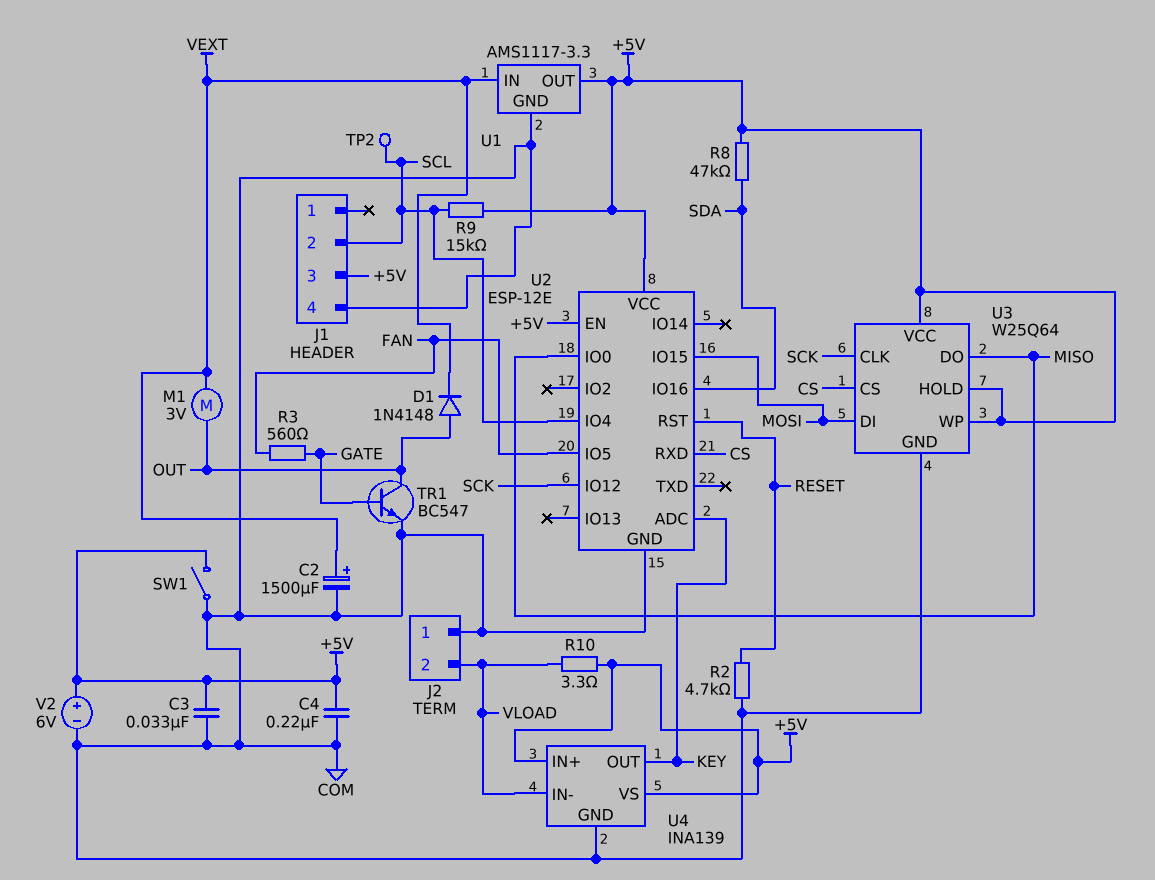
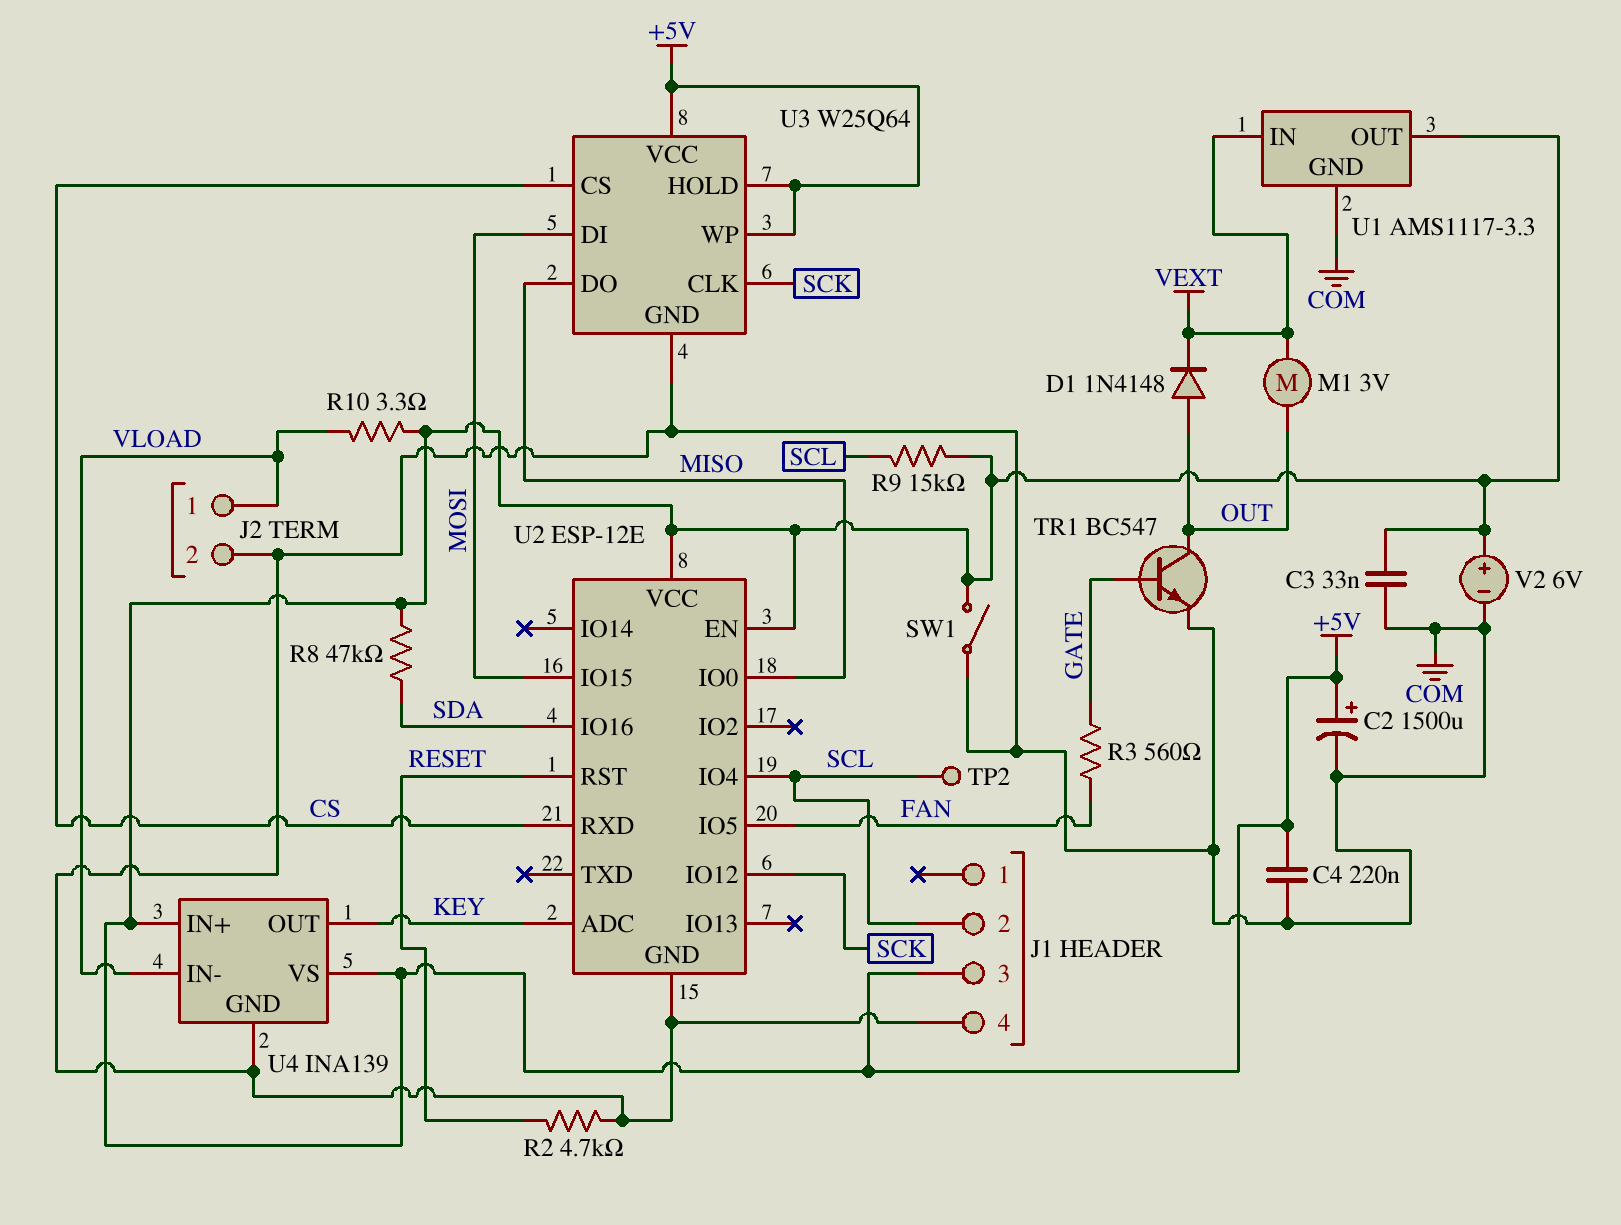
C2: 1500uF (plus VEXT, minus COM) -> 1500uF (plus +5V, minus COM)
J2 pin 1: COM -> VLOAD
J2 pin 2: VLOAD -> COM

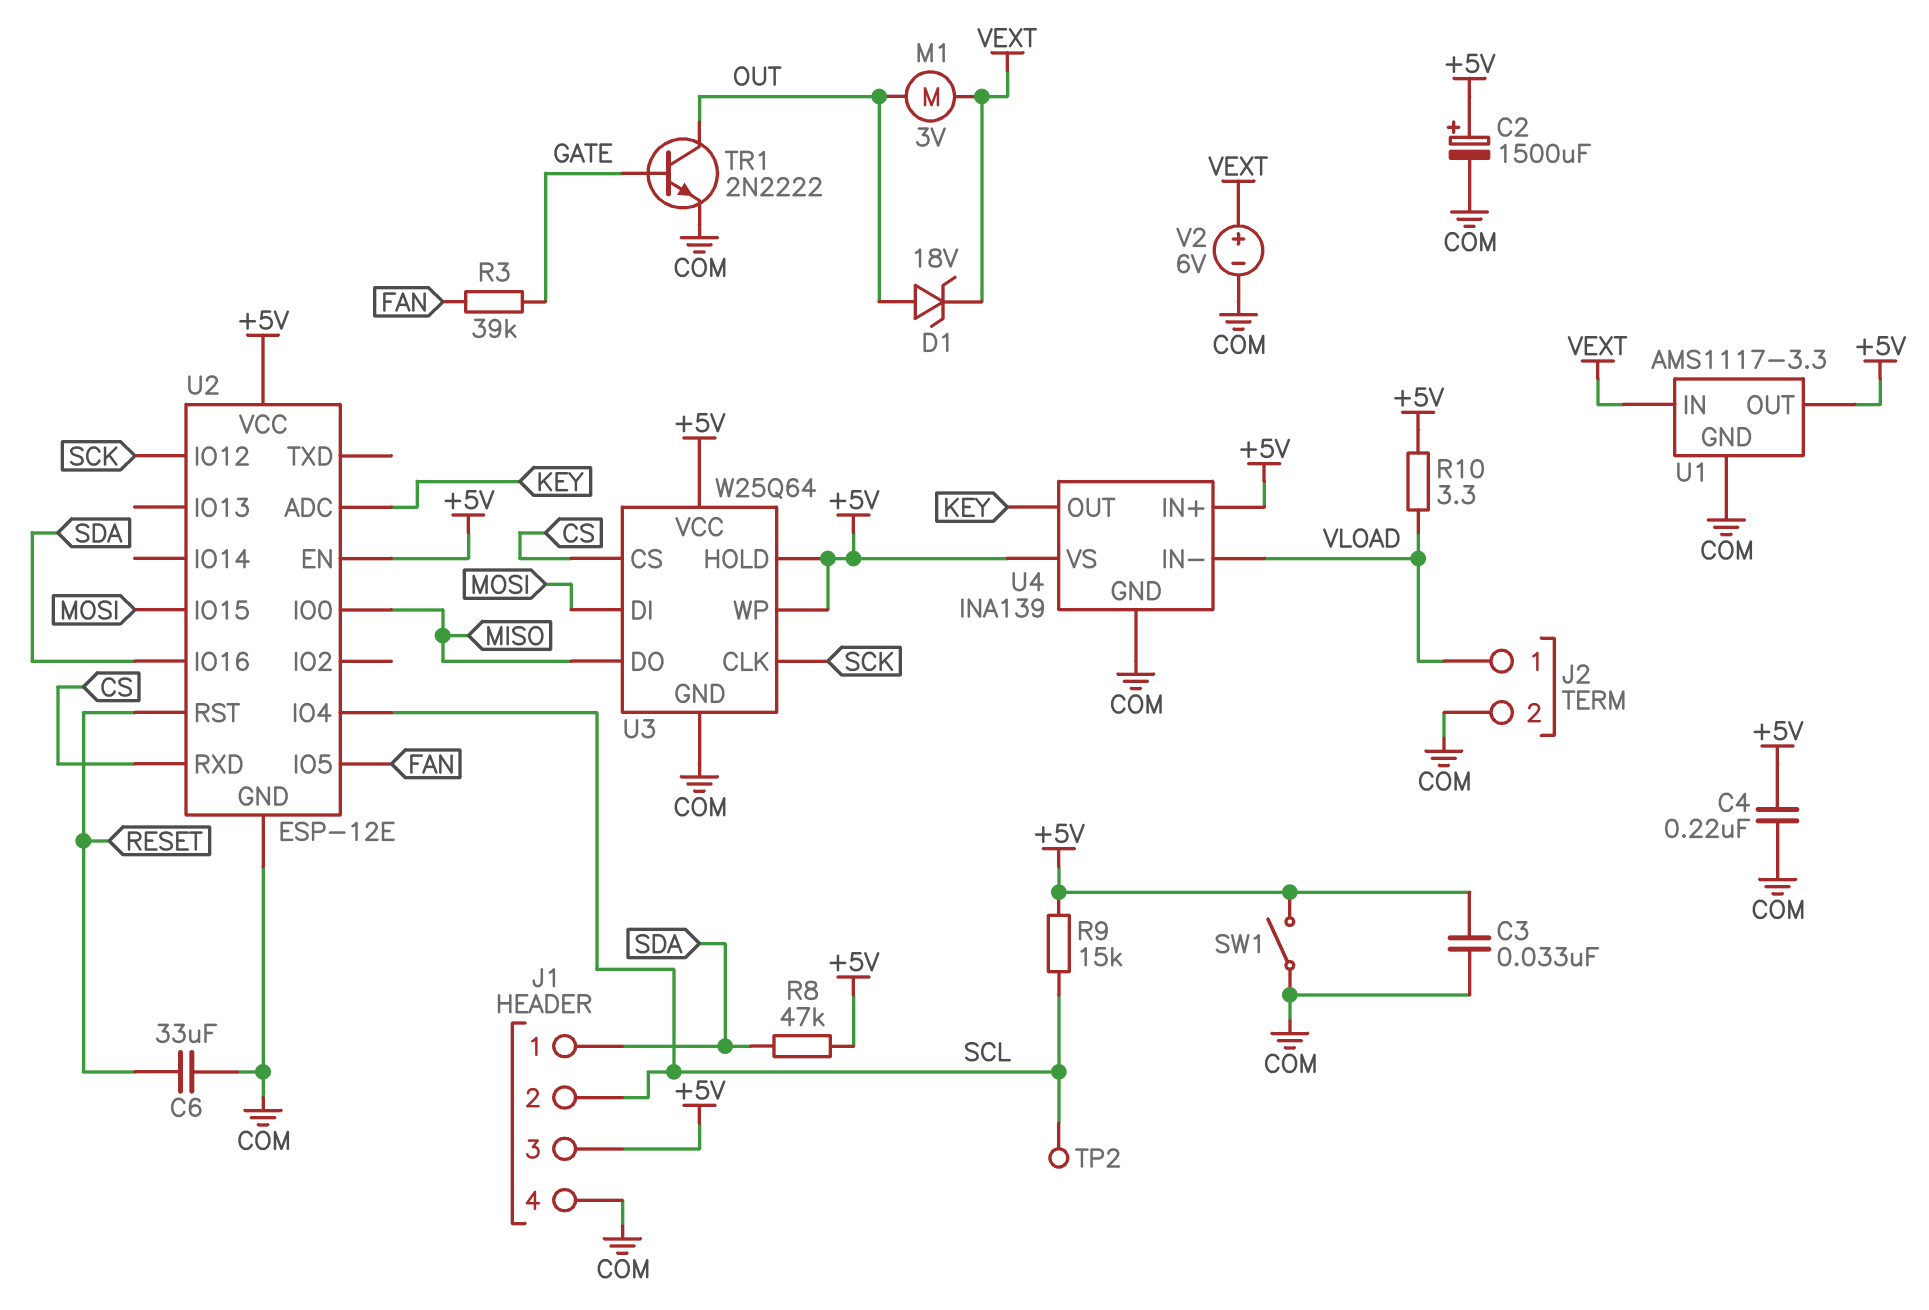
C6: none -> 33uF (COM, RESET)
D1: diode 1N4148 (A OUT, K VEXT) -> zener 18V (A OUT, K VEXT)
J1 pin 1: none -> SDA
R2: 4.7k (COM, RESET) -> none
R3: 560 (FAN, GATE) -> 39k (FAN, GATE)
TR1: NPN BC547 (B GATE, C OUT, E COM) -> NPN 2N2222 (B GATE, C OUT, E COM)
V2: 6V (plus +5V, minus COM) -> 6V (plus VEXT, minus COM)

